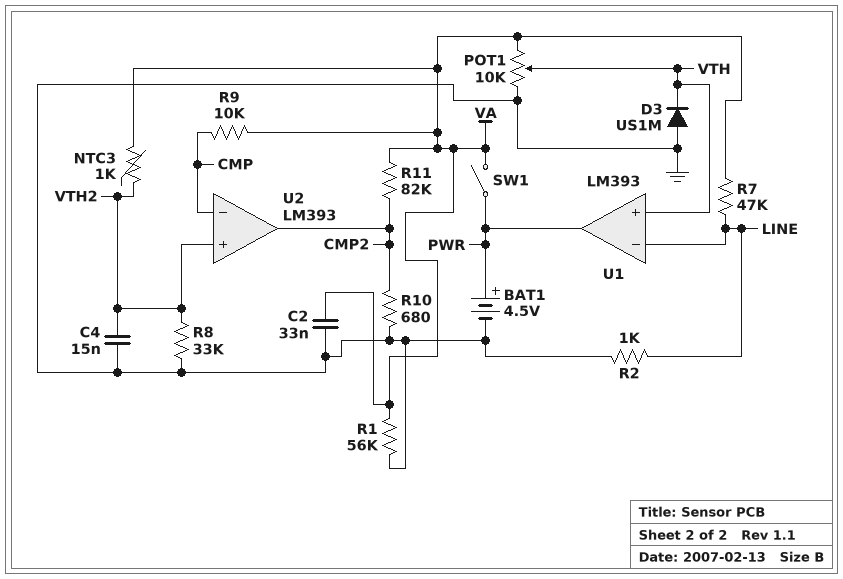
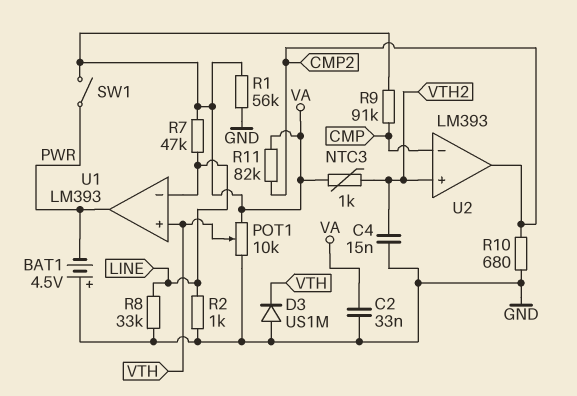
BAT1: 4.5V (plus PWR, minus GND) -> 4.5V (plus GND, minus PWR)
R8: 33k (GND, VTH2) -> 33k (GND, LINE)
R9: 10k (CMP, VA) -> 91k (CMP, VA)

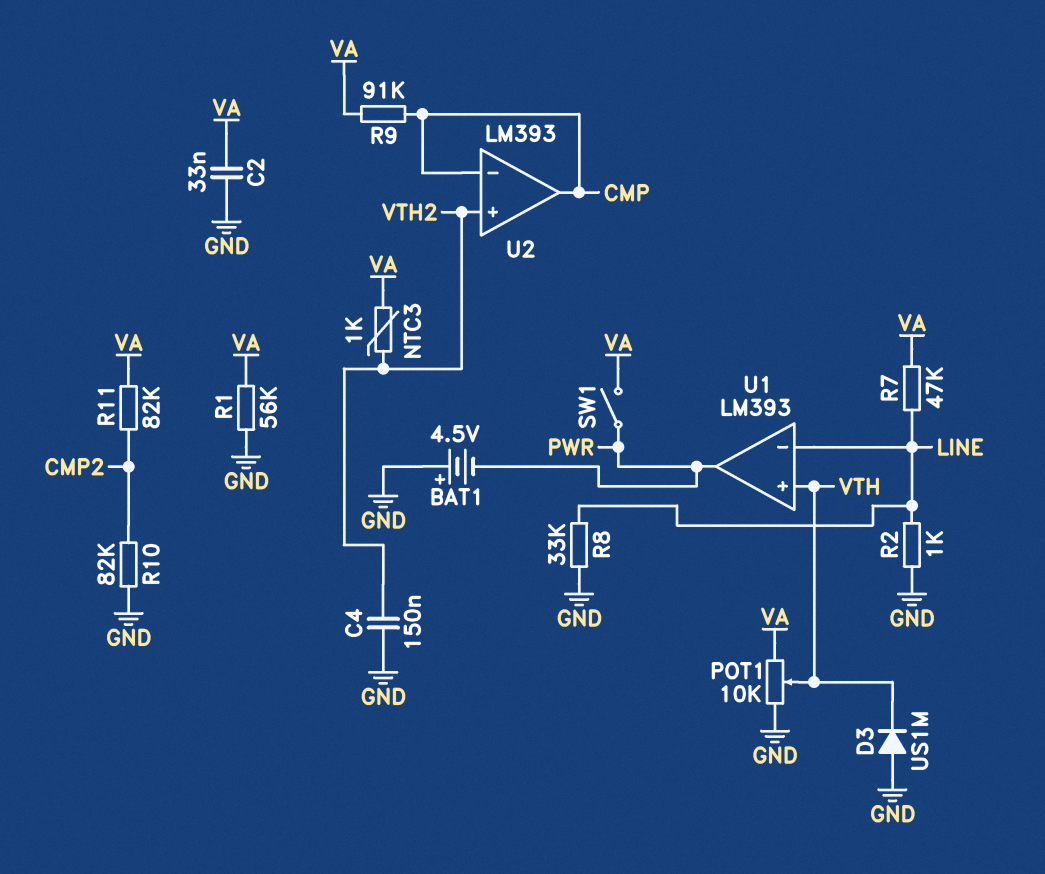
C4: 15nF (GND, VTH2) -> 150nF (GND, VTH2)
R10: 680 (CMP2, GND) -> 82k (CMP2, GND)
U2 pin out: CMP2 -> CMP

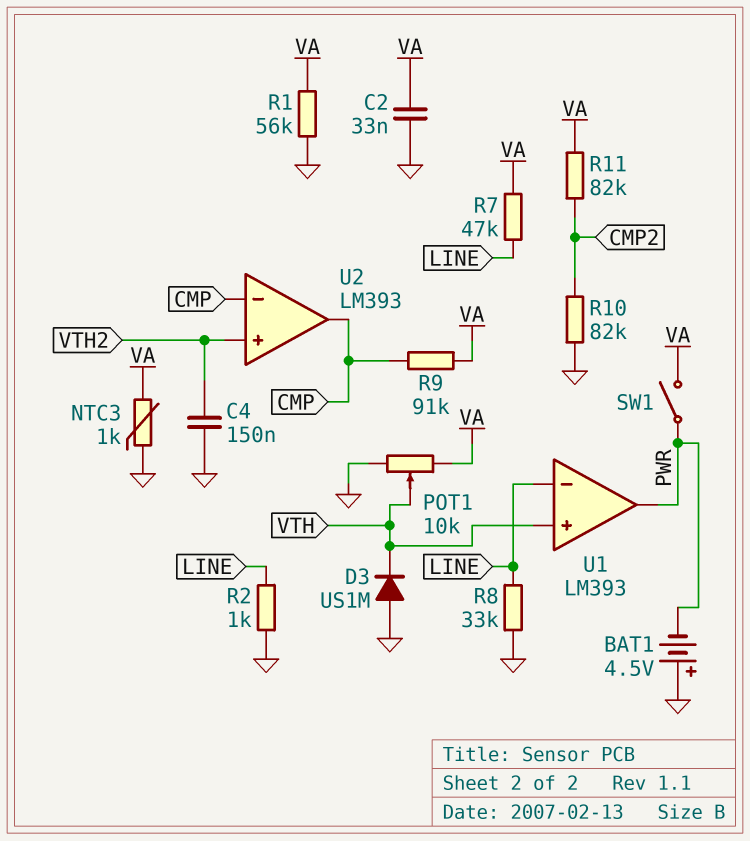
NTC3: 1k (VA, VTH2) -> 1k (GND, VA)

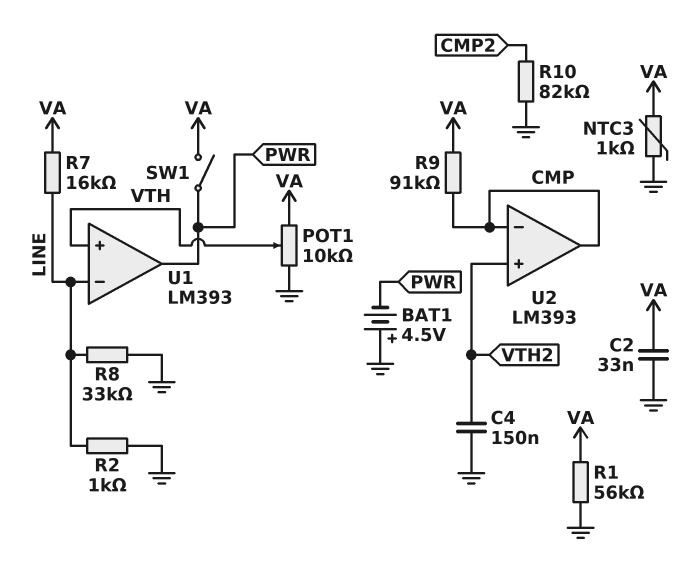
D3: diode US1M (A GND, K VTH) -> none
R7: 47k (LINE, VA) -> 16k (LINE, VA)
R11: 82k (CMP2, VA) -> none

